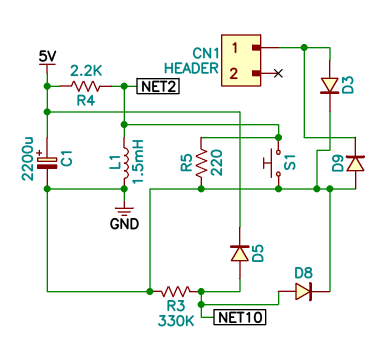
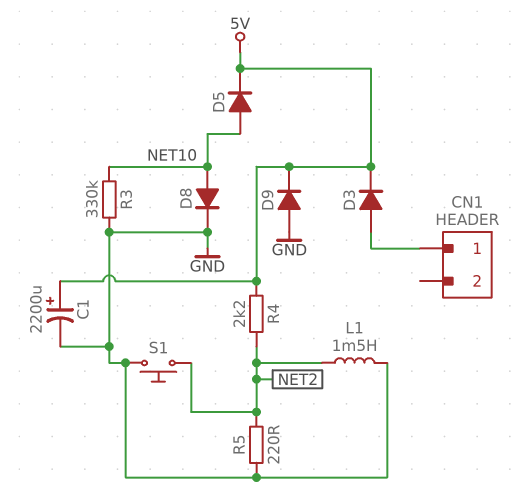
D3: diode (A CN1/1, K GND) -> diode (A CN1/1, K 5V)
D9: diode (A GND, K CN1/1) -> diode (A GND, K 5V)

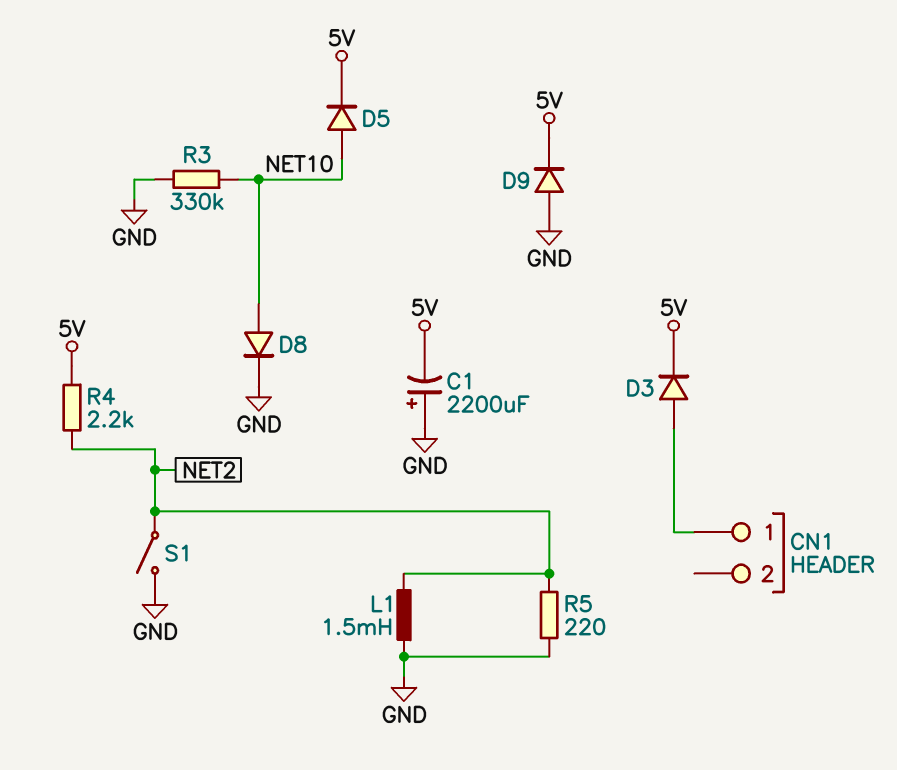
C1: 2200uF (plus 5V, minus GND) -> 2200uF (plus GND, minus 5V)
S1: button (GND, NET2) -> switch (GND, NET2)

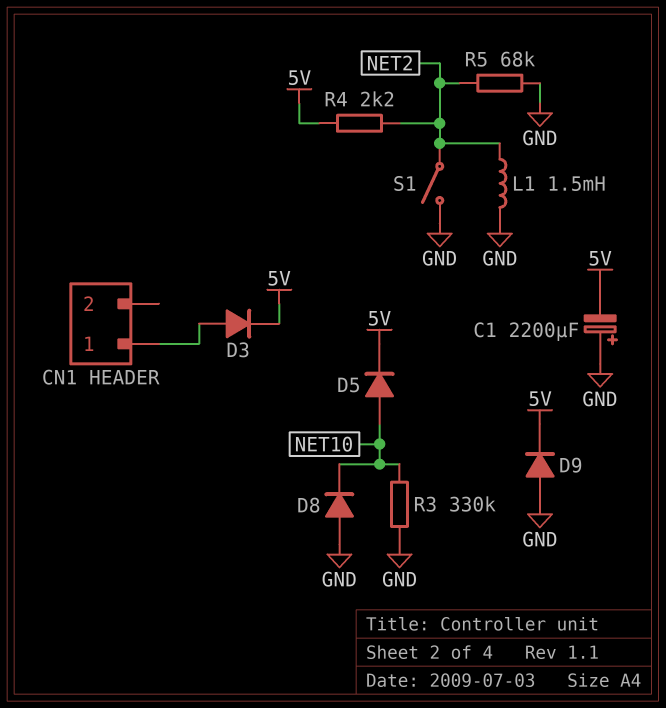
D8: diode (A NET10, K GND) -> diode (A GND, K NET10)
R5: 220 (GND, NET2) -> 68k (GND, NET2)

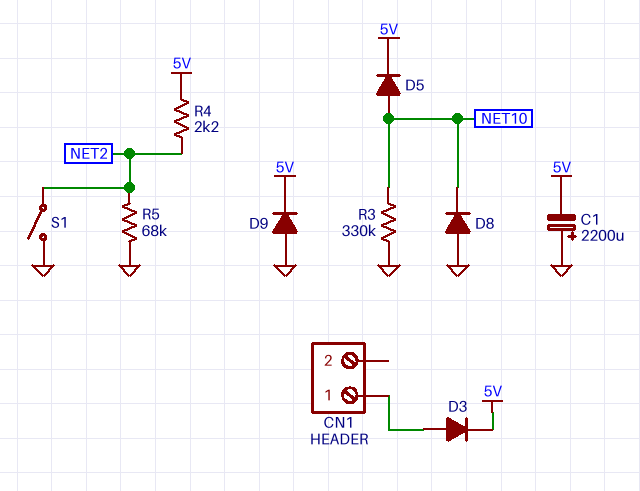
L1: 1.5mH (GND, NET2) -> none

